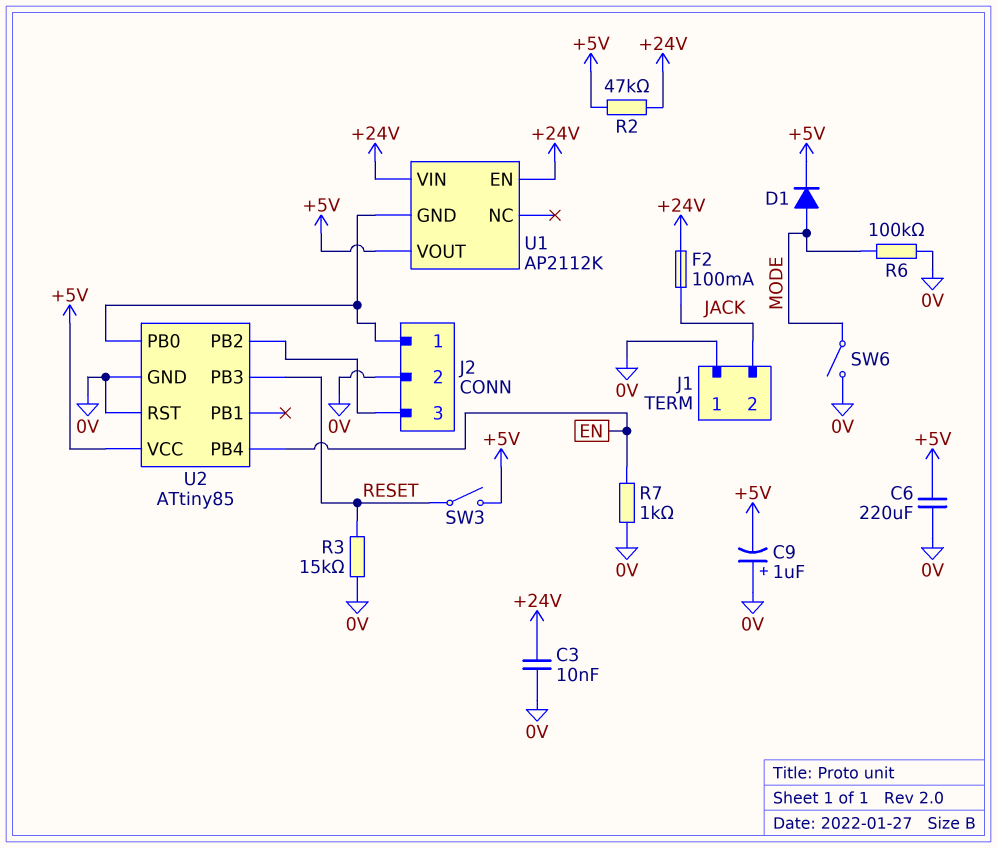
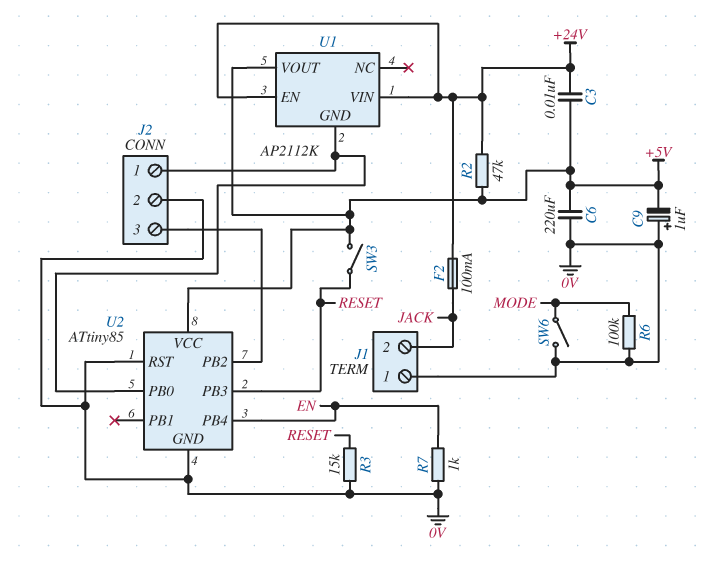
C3: 10nF (+24V, 0V) -> 10nF (+5V, +24V)
D1: diode (A MODE, K +5V) -> none

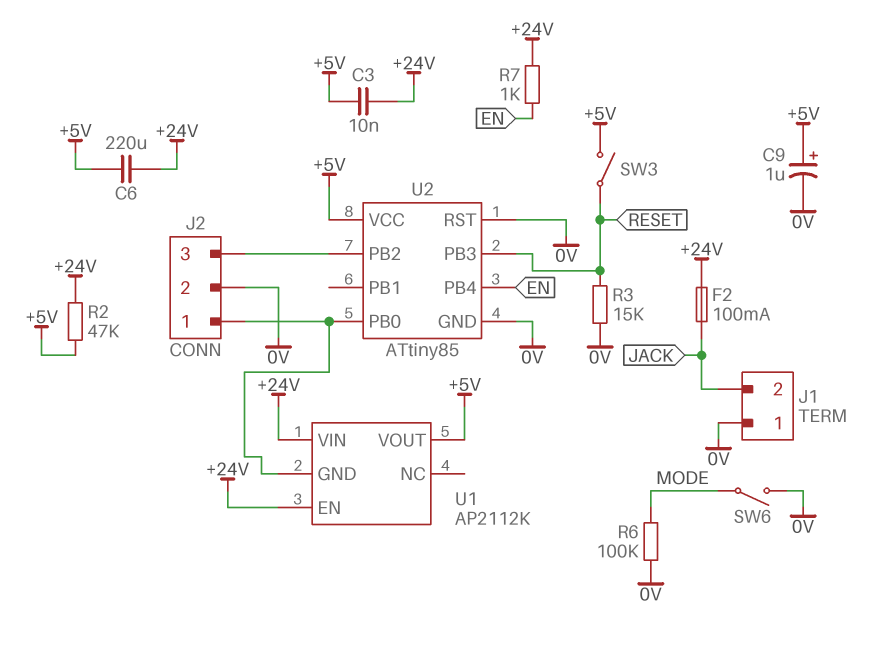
C6: 220uF (+5V, 0V) -> 220uF (+5V, +24V)
C9: 1uF (plus 0V, minus +5V) -> 1uF (plus +5V, minus 0V)
R7: 1k (0V, EN) -> 1k (+24V, EN)

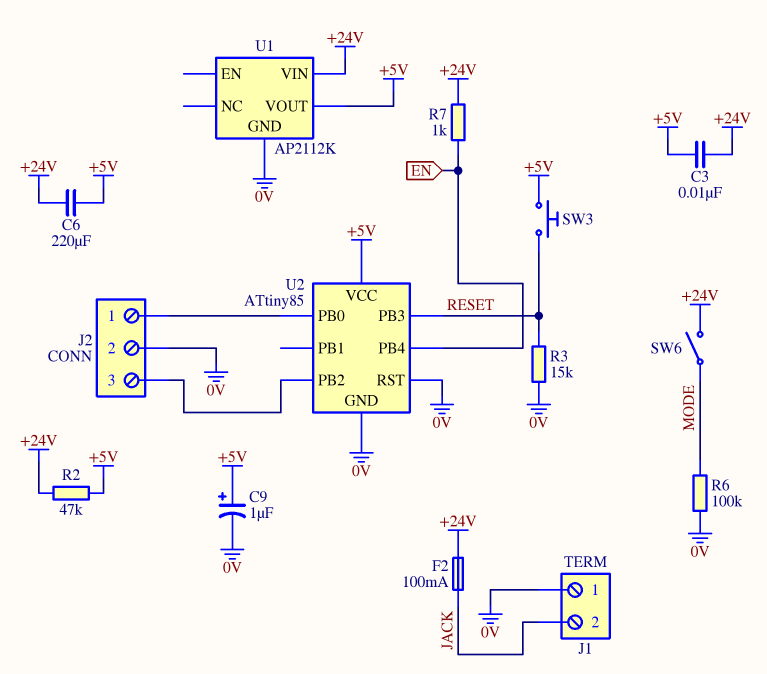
SW3: switch (+5V, RESET) -> button (+5V, RESET)
SW6: switch (0V, MODE) -> switch (+24V, MODE)
U1 pin EN: +24V -> none
U1 pin GND: J2/1 -> 0V

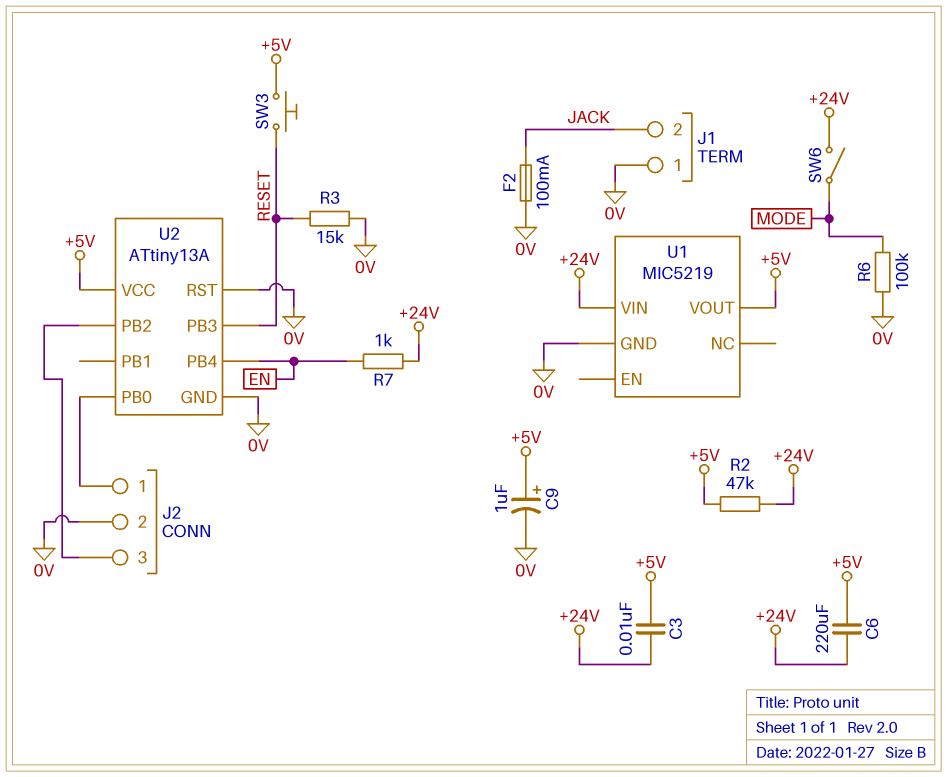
F2: 100mA (+24V, JACK) -> 100mA (0V, JACK)
U1: AP2112K -> MIC5219
U2: ATtiny85 -> ATtiny13A

